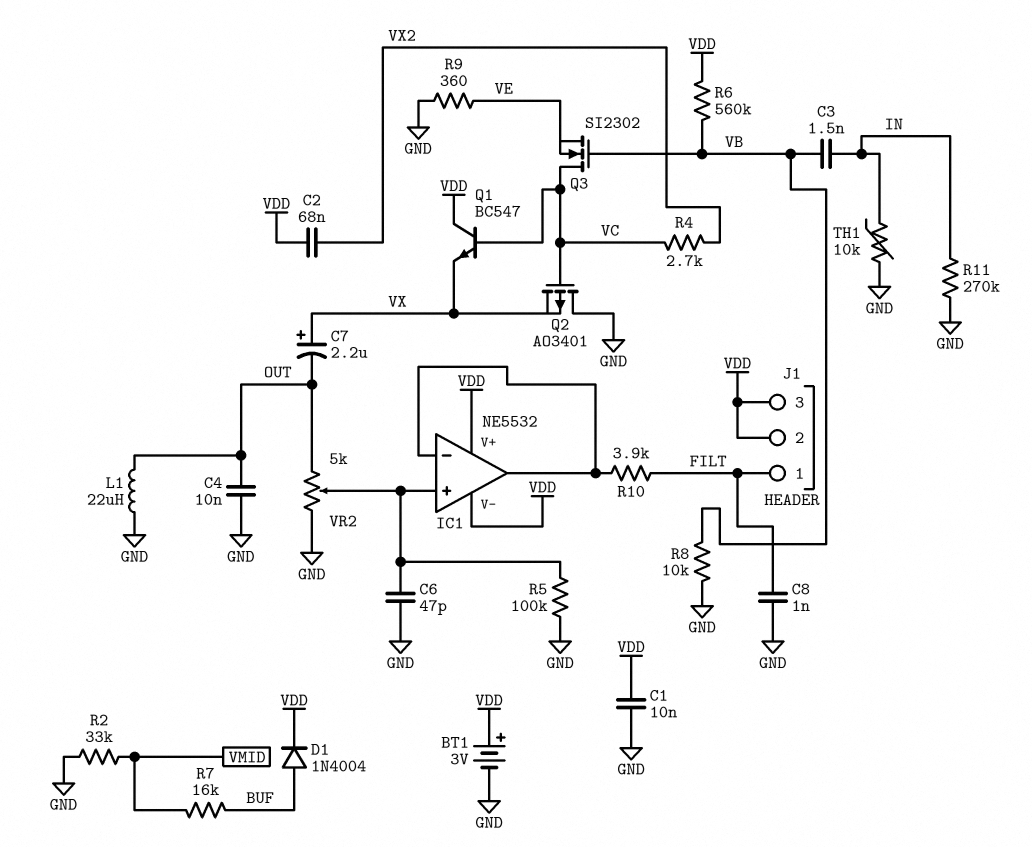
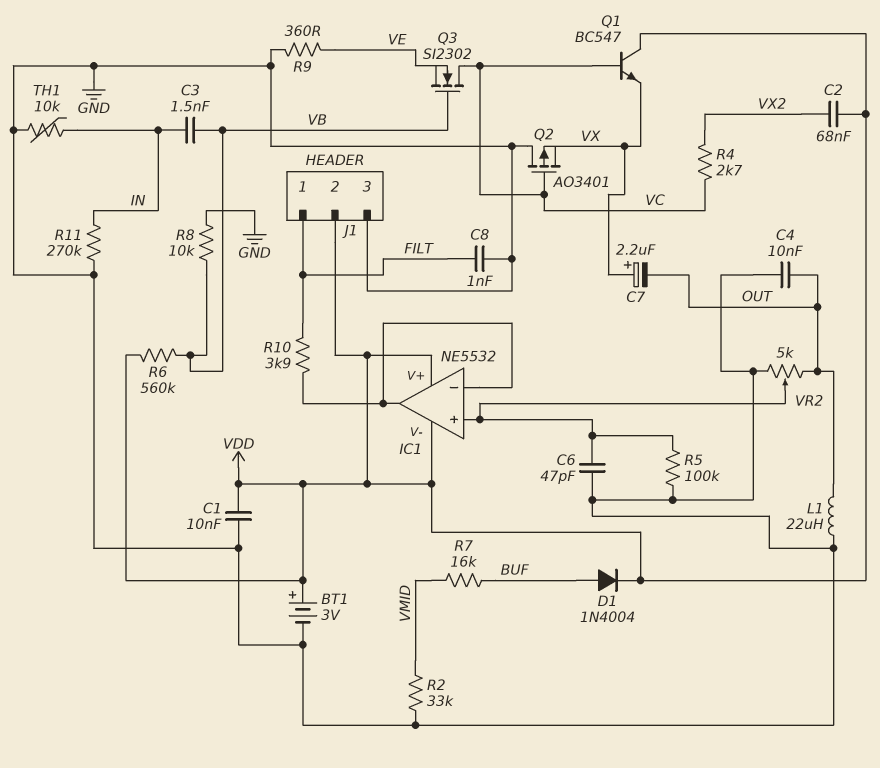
J1 pin 3: VDD -> GND

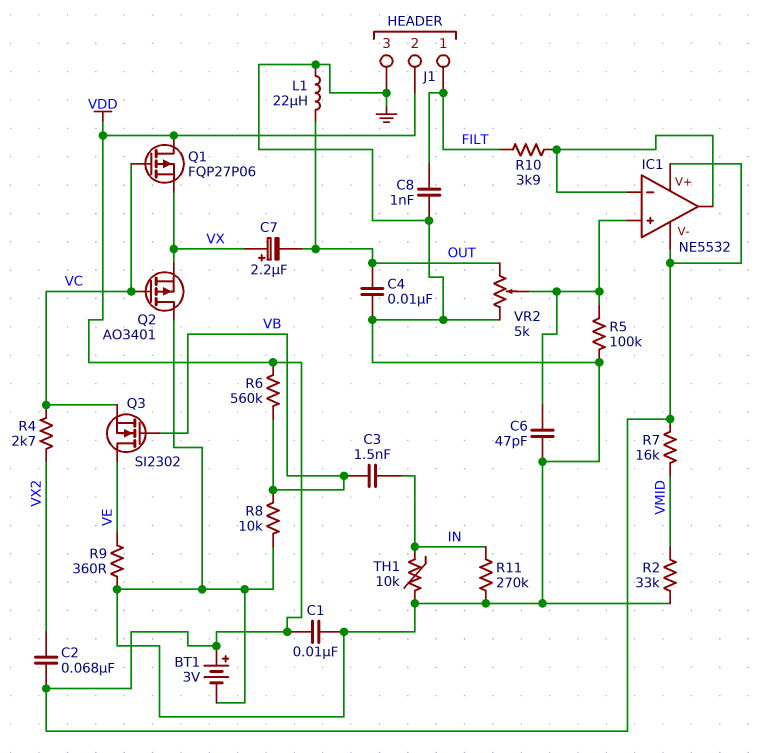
D1: diode 1N4004 (A BUF, K VDD) -> none
Q1: NPN BC547 (B VC, C VDD, E VX) -> PMOS FQP27P06 (G VC, D VDD, S VX)
Q3: NMOS SI2302 (G VB, D VC, S VE) -> NMOS SI2302 (G VB, D VE, S VC)
R7: 16k (BUF, VMID) -> 16k (VDD, VMID)

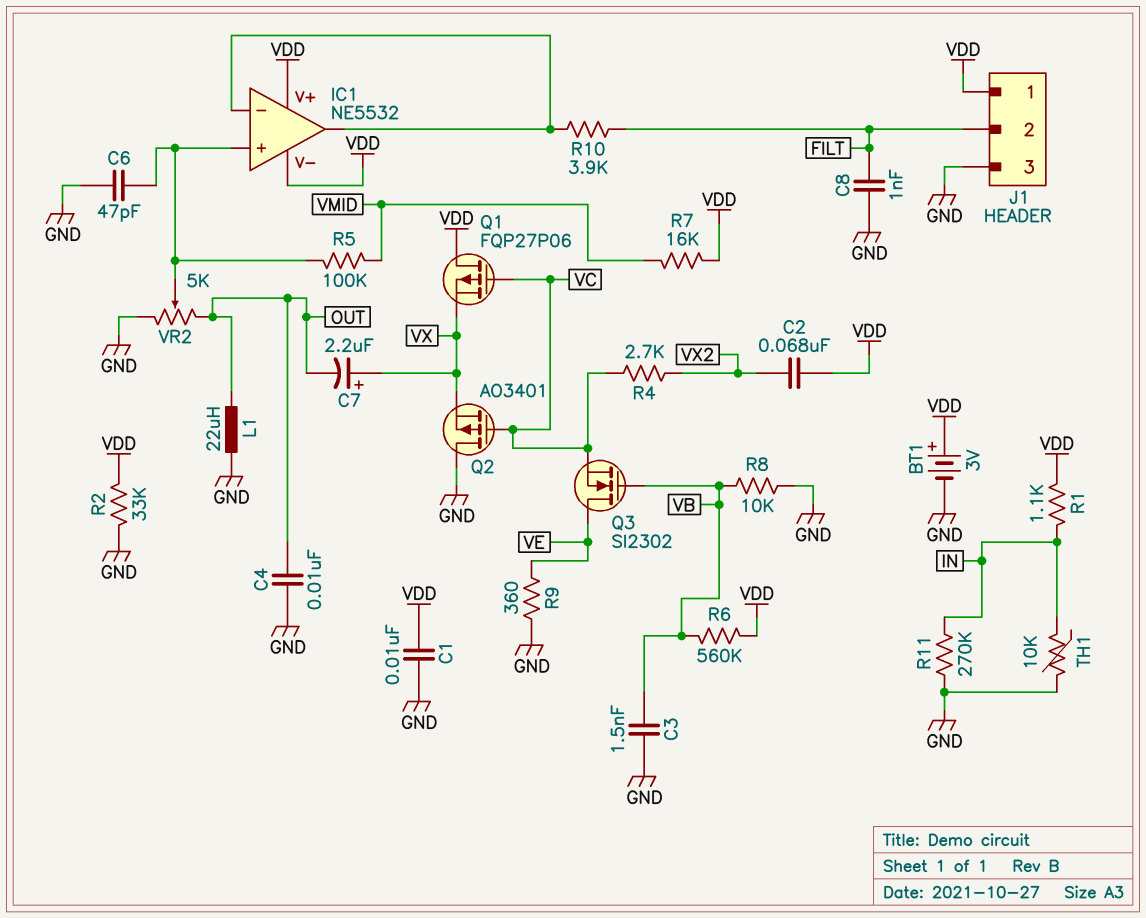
C3: 1.5nF (IN, VB) -> 1.5nF (GND, VB)
J1 pin 1: FILT -> VDD
J1 pin 2: VDD -> FILT
R1: none -> 1.1k (IN, VDD)
R2: 33k (GND, VMID) -> 33k (GND, VDD)
R5: 100k (GND, IC1/in+) -> 100k (IC1/in+, VMID)

